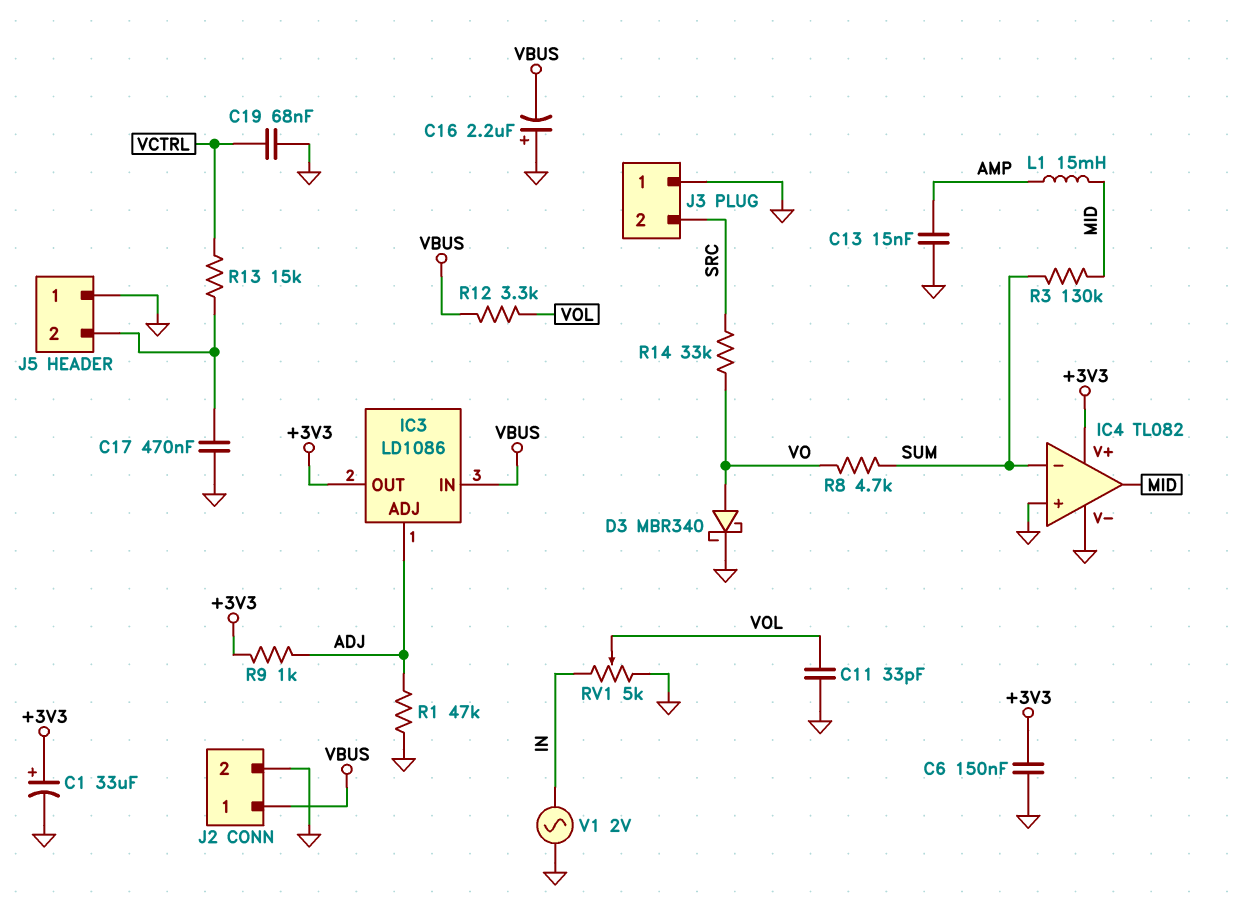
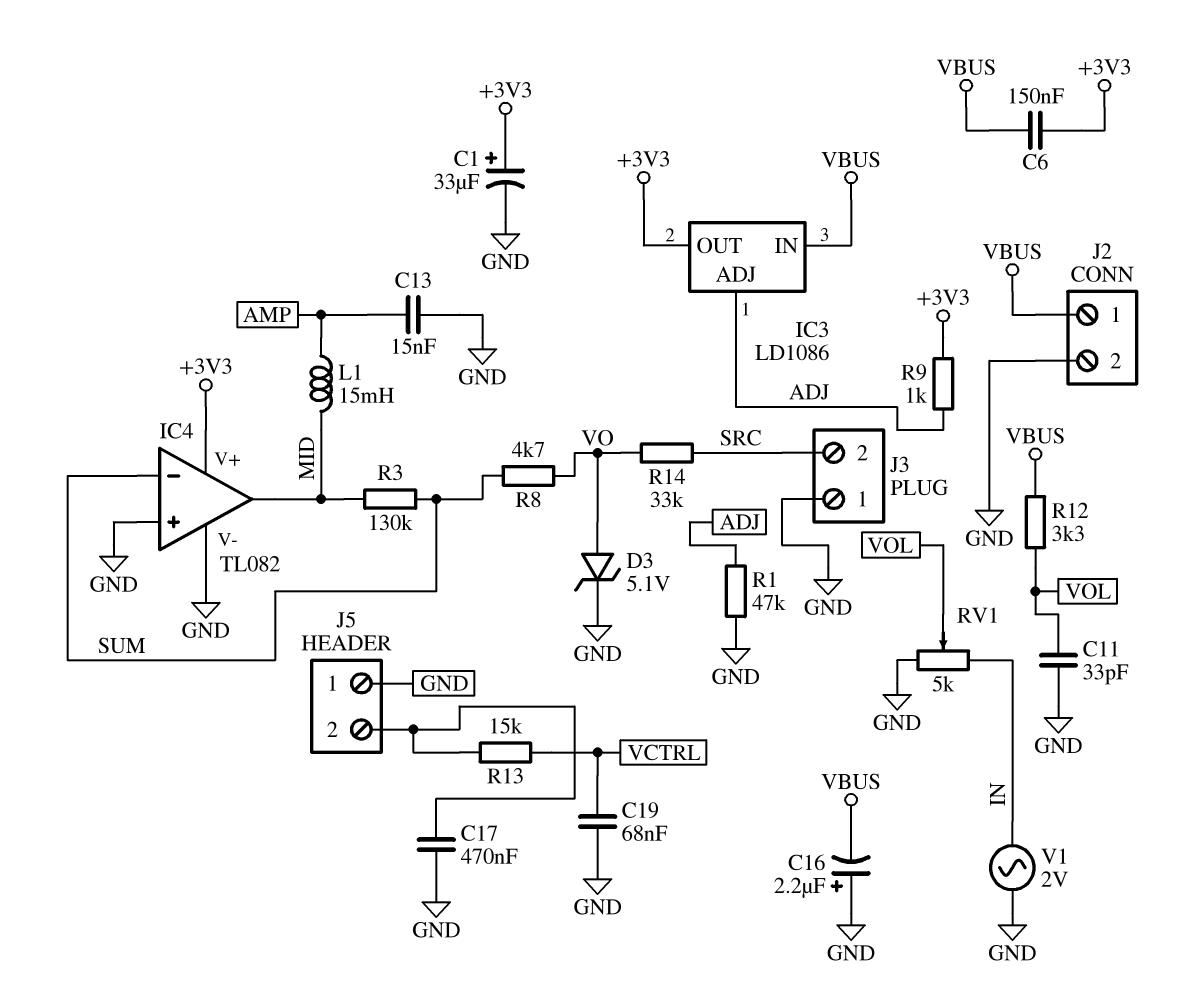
C6: 150nF (+3V3, GND) -> 150nF (+3V3, VBUS)
D3: schottky MBR340 (A VO, K GND) -> zener 5.1V (A VO, K GND)

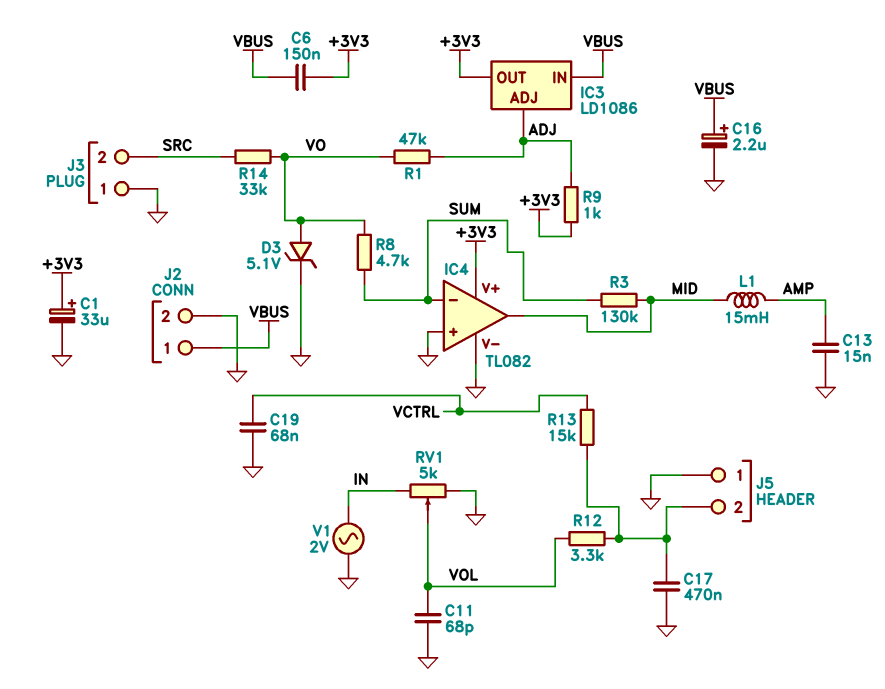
C11: 33pF (GND, VOL) -> 68pF (GND, VOL)
C16: 2.2uF (plus GND, minus VBUS) -> 2.2uF (plus VBUS, minus GND)
R1: 47k (ADJ, GND) -> 47k (ADJ, VO)
R12: 3.3k (VBUS, VOL) -> 3.3k (J5/2, VOL)

